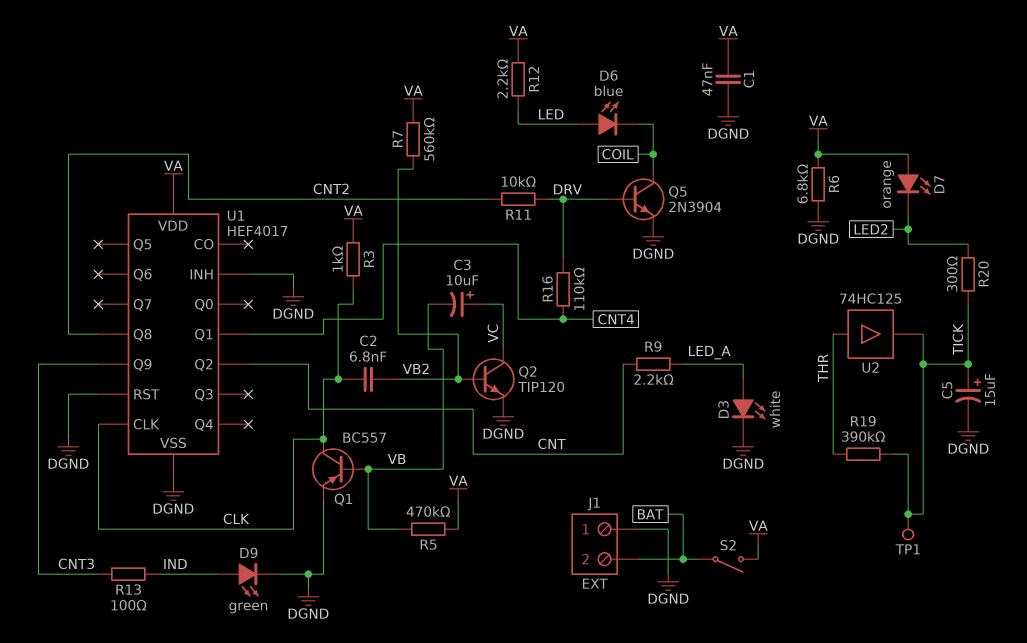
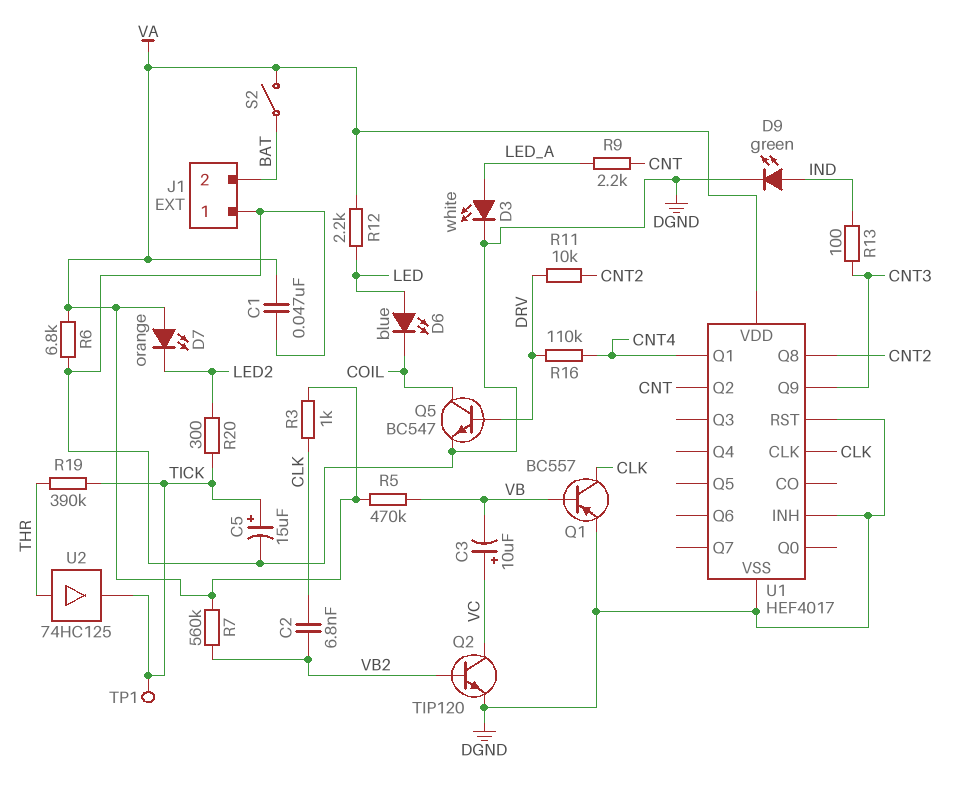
Q5: NPN 2N3904 (B DRV, C COIL, E DGND) -> NPN BC547 (B DRV, C COIL, E DGND)

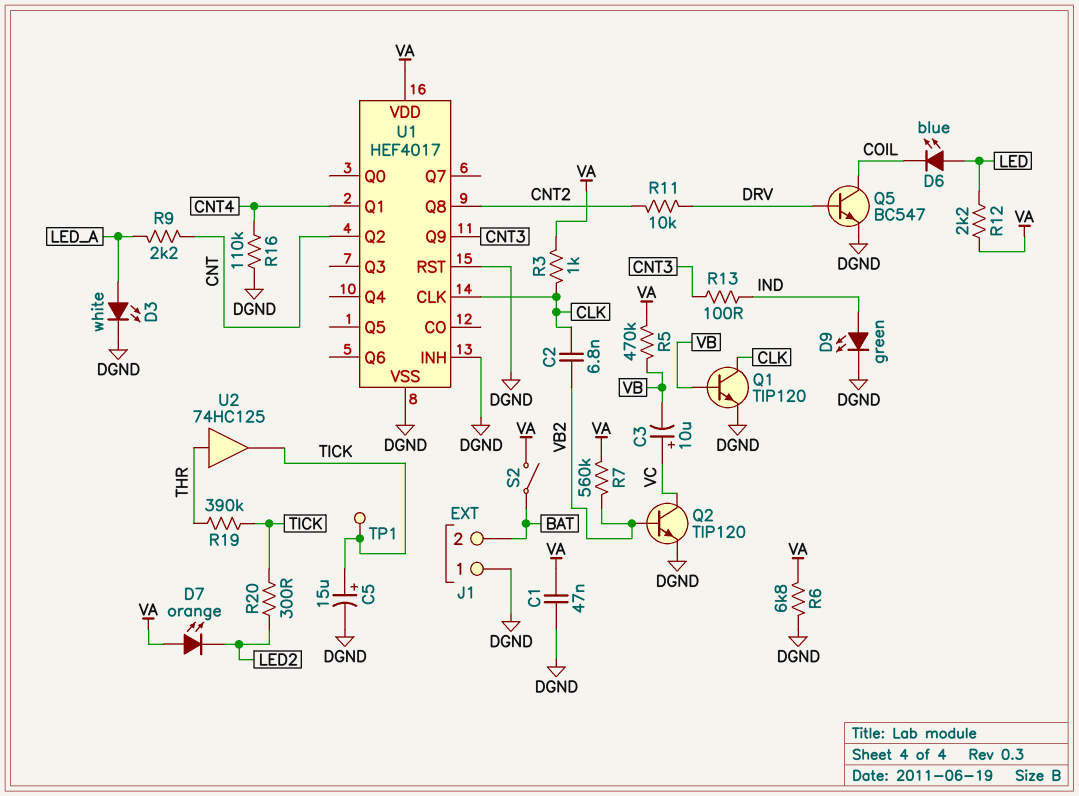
Q1: PNP BC557 (B VB, C CLK, E DGND) -> NPN TIP120 (B VB, C CLK, E DGND)
R16: 110k (CNT4, DRV) -> 110k (CNT4, DGND)

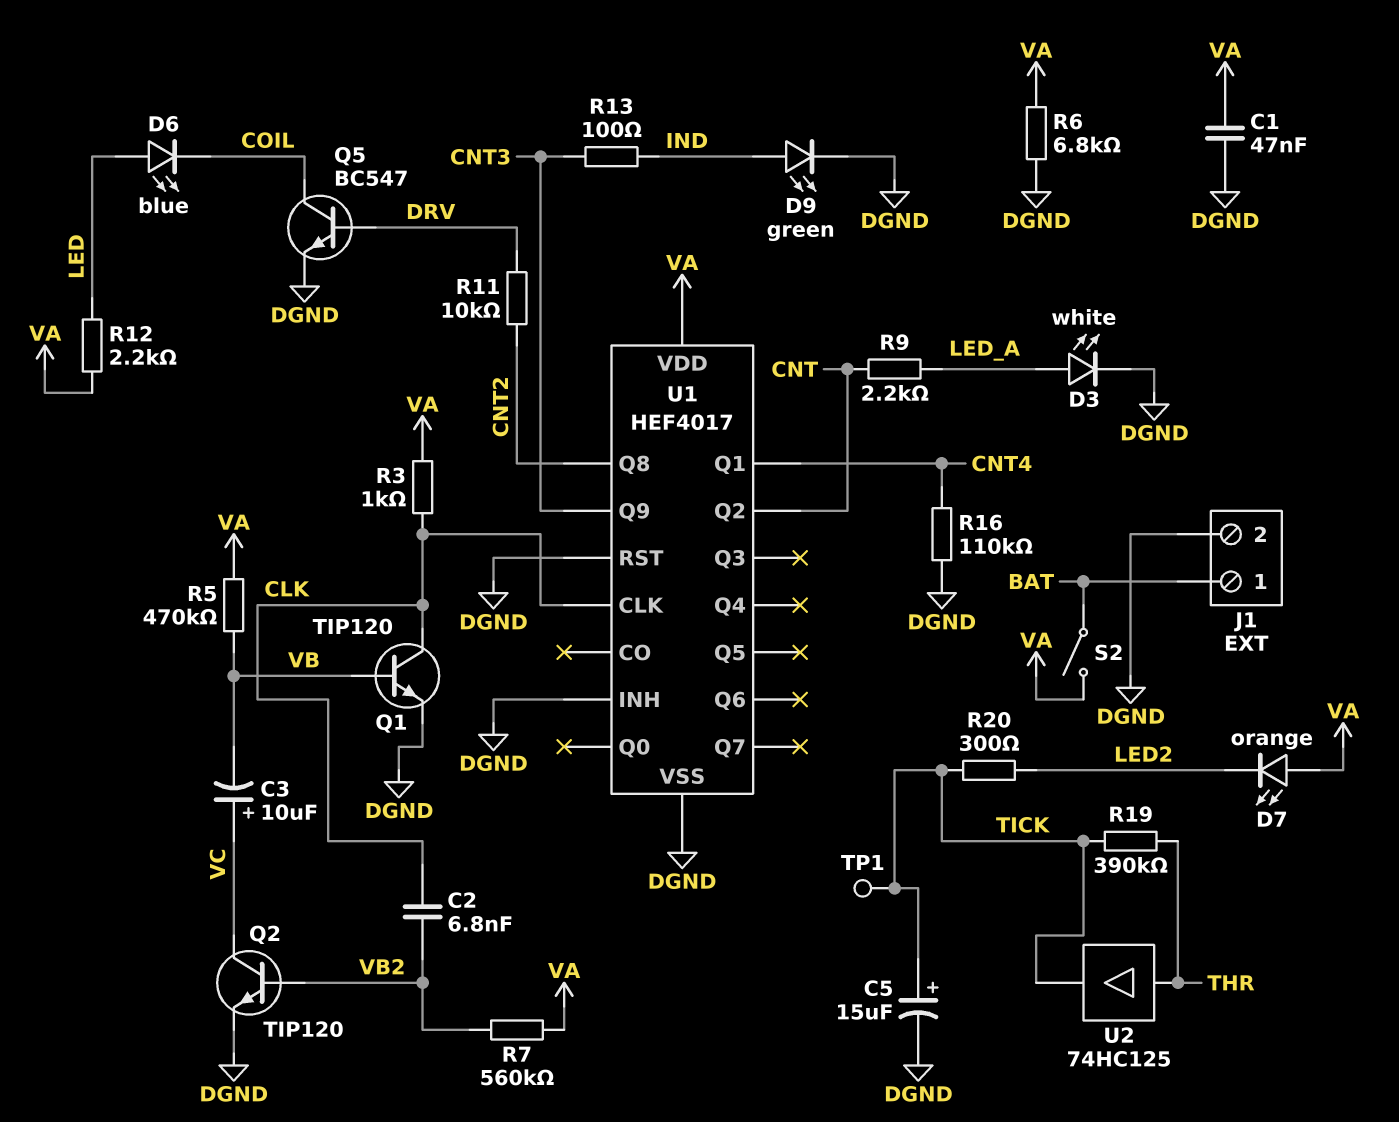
J1 pin 1: DGND -> BAT
J1 pin 2: BAT -> DGND

